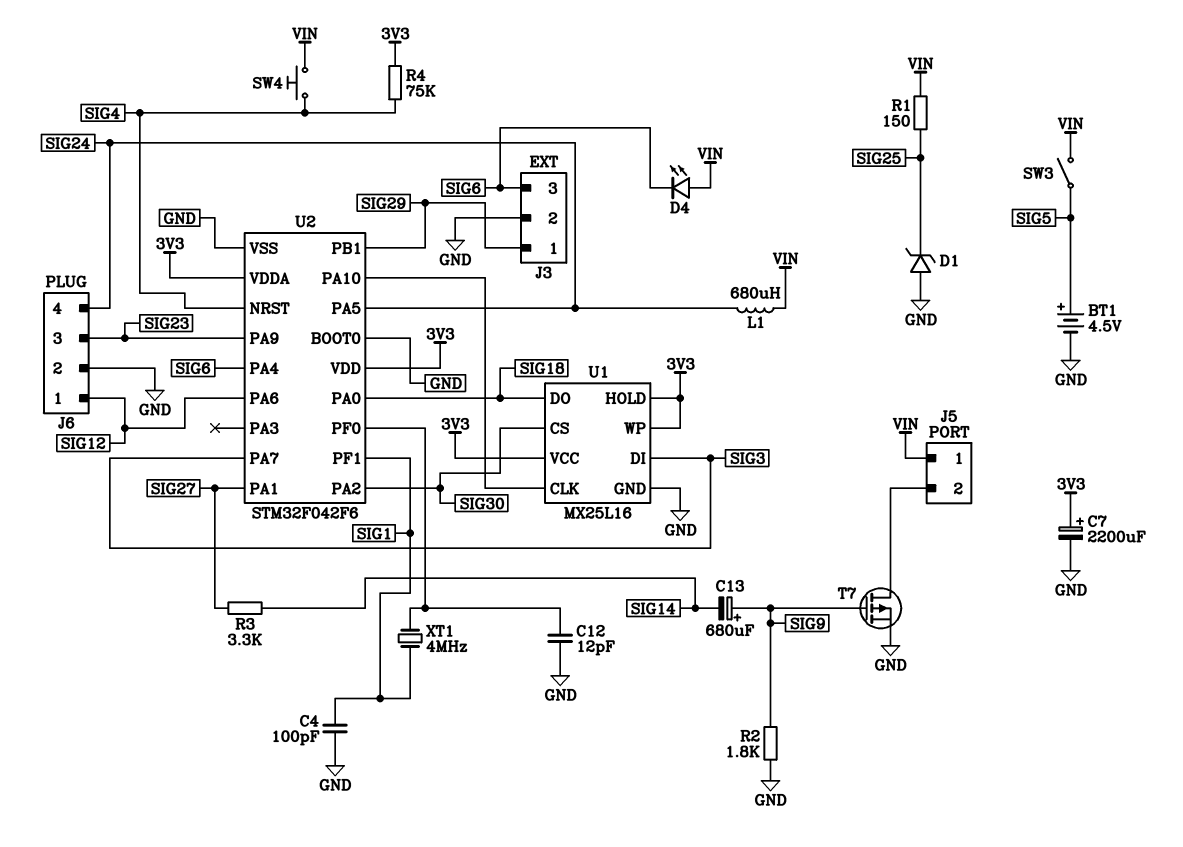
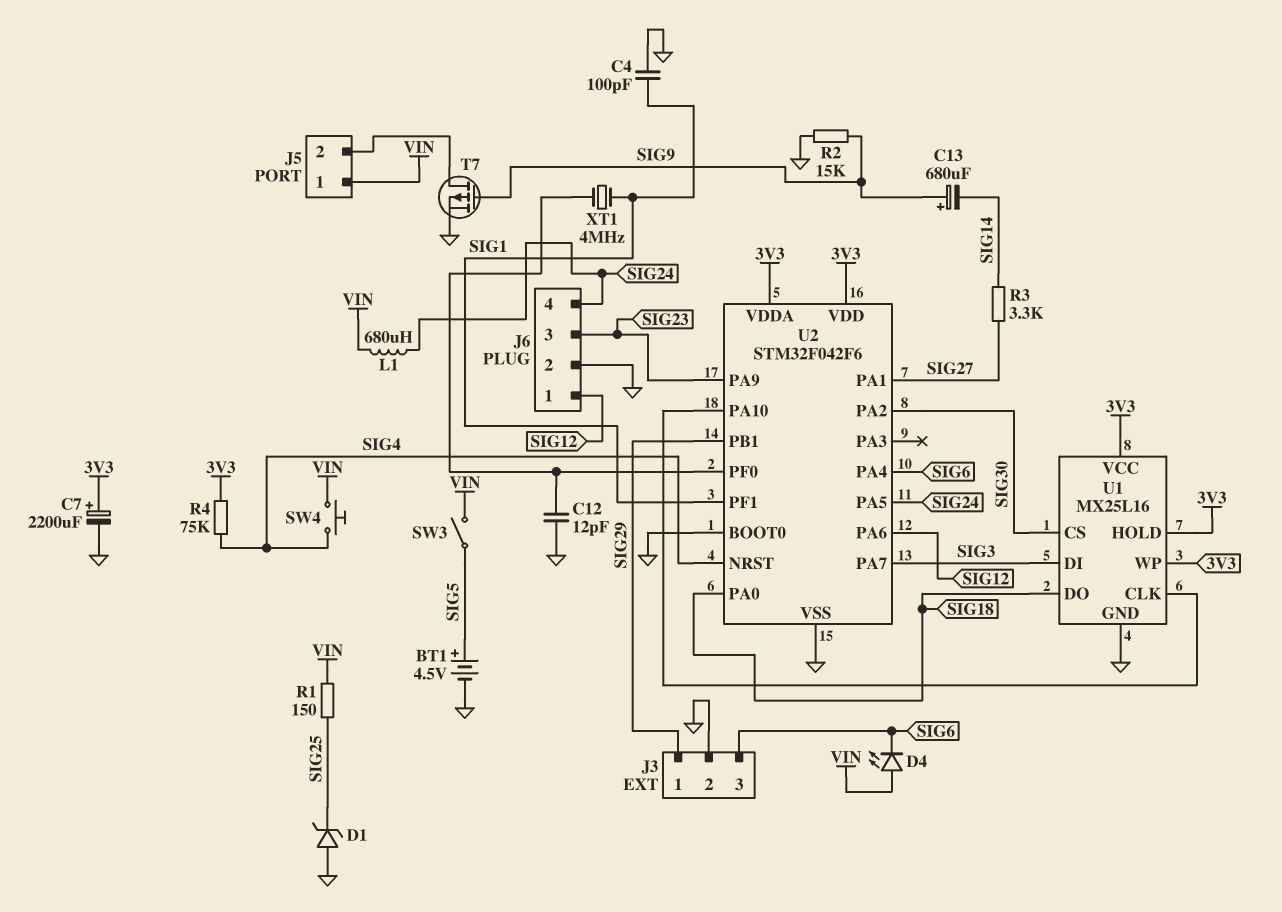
R2: 1.8k (GND, SIG9) -> 15k (GND, SIG9)

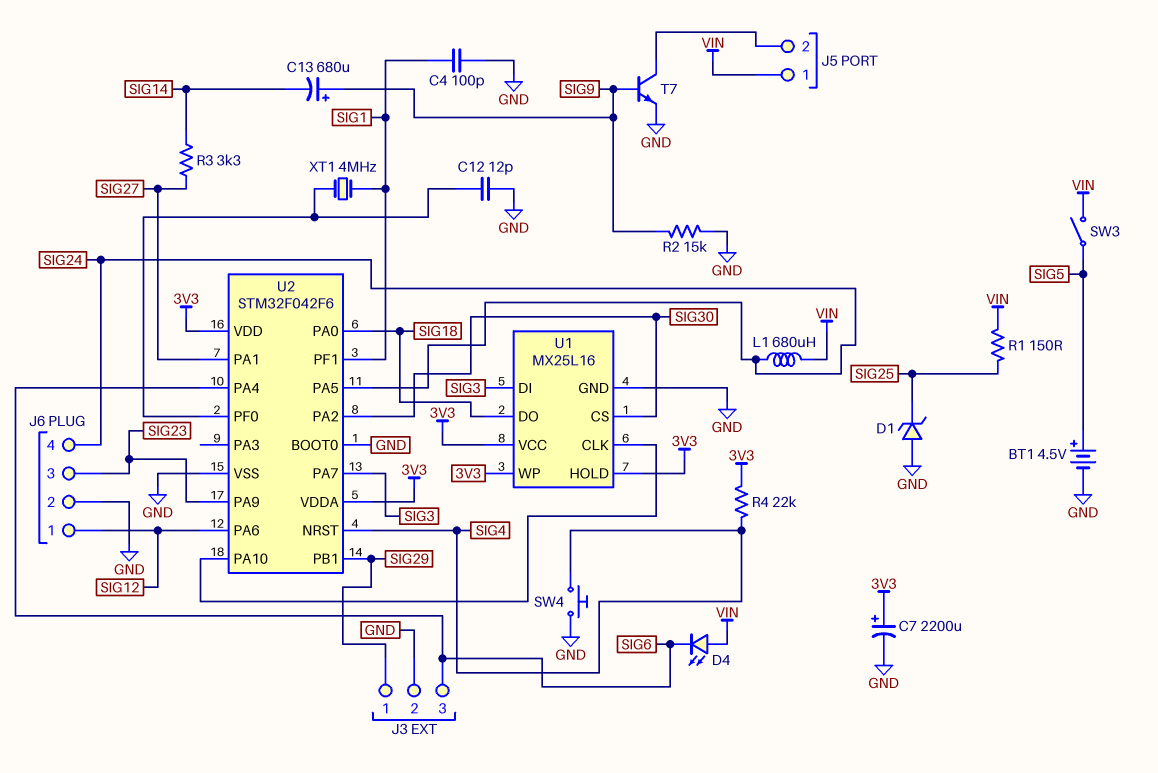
R4: 75k (3V3, SIG4) -> 22k (3V3, SIG4)
SW4: button (SIG4, VIN) -> button (GND, SIG4)
T7: PMOS (G SIG9, D J5/2, S GND) -> NPN (B SIG9, C J5/2, E GND)

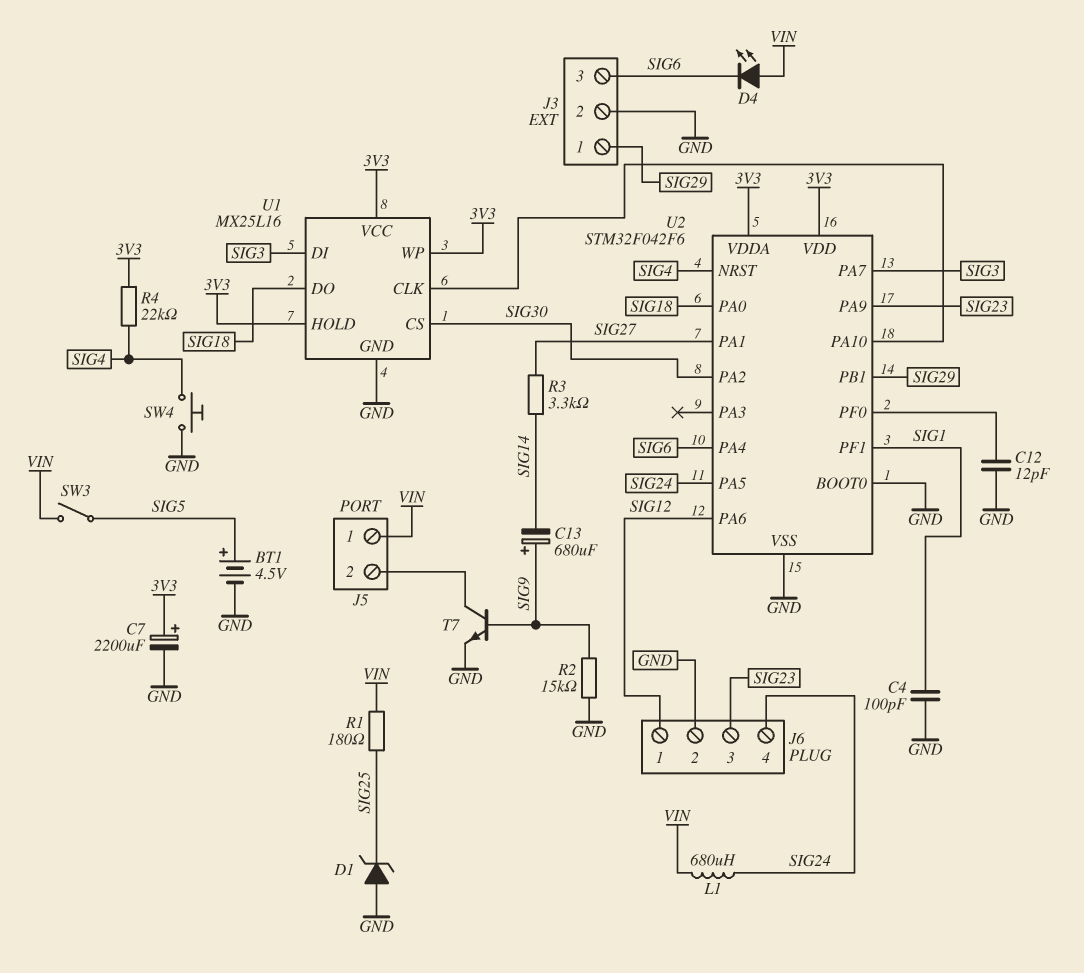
R1: 150 (SIG25, VIN) -> 180 (SIG25, VIN)
XT1: 4MHz (SIG1, U2/PF0) -> none

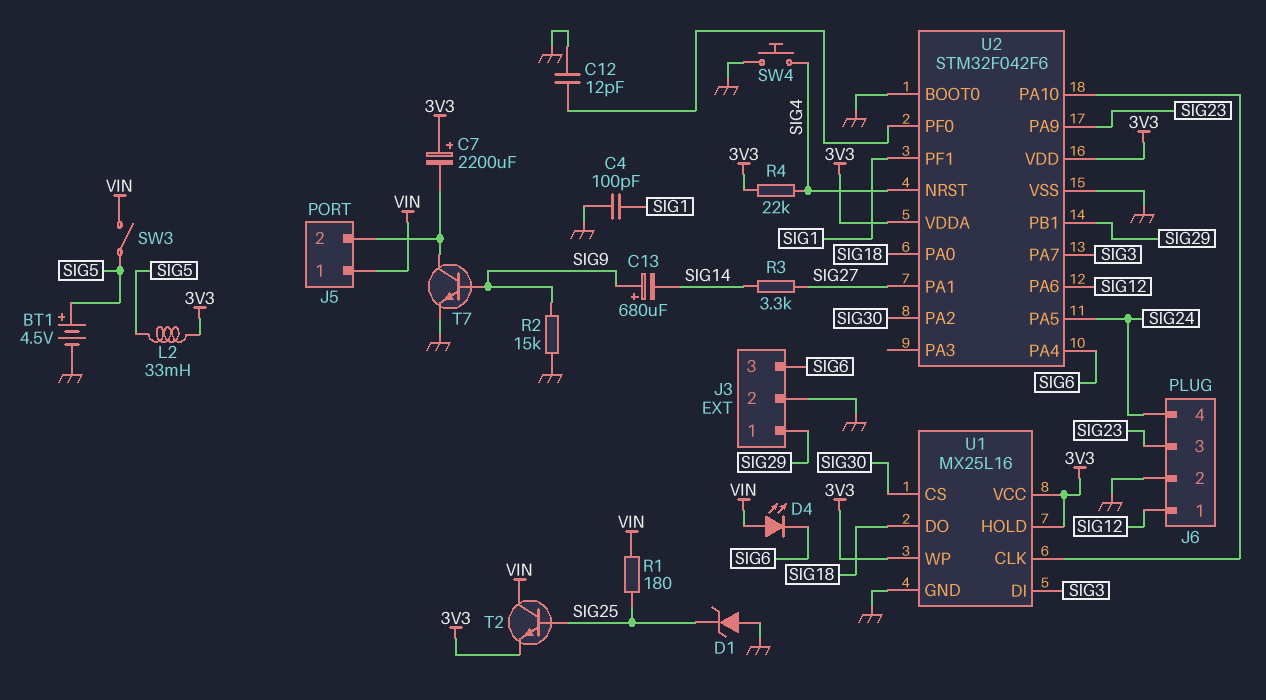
C7: 2200uF (plus 3V3, minus GND) -> 2200uF (plus 3V3, minus J5/2)
L1: 680uH (SIG24, VIN) -> none
L2: none -> 33mH (3V3, SIG5)
T2: none -> NPN (B SIG25, C VIN, E 3V3)

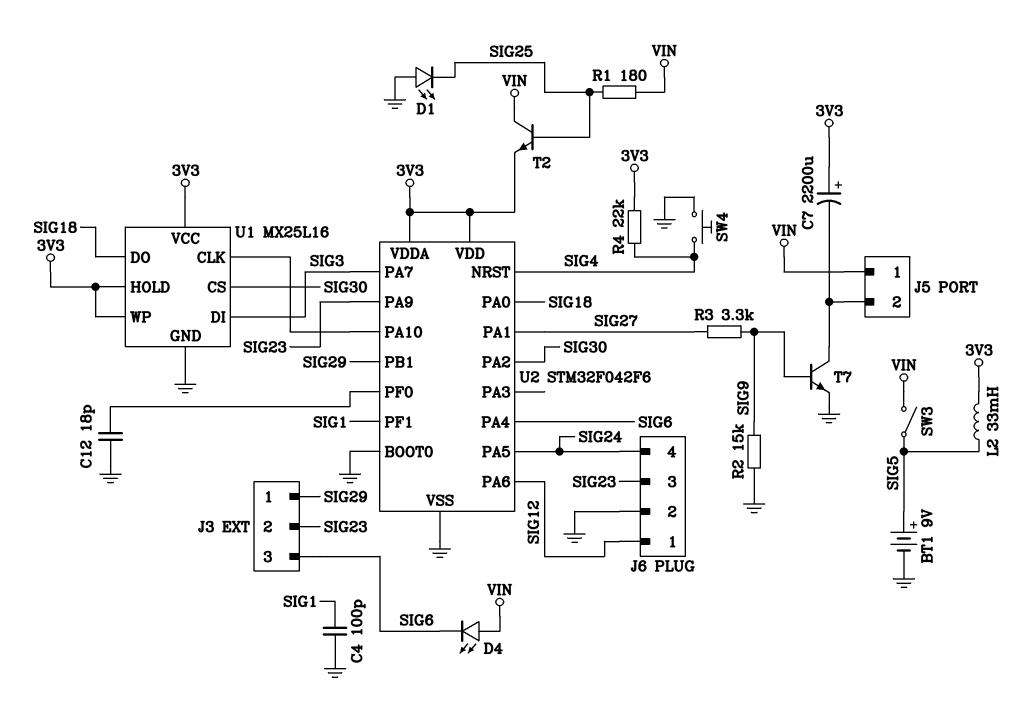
BT1: 4.5V (plus SIG5, minus GND) -> 9V (plus SIG5, minus GND)
C12: 12pF (GND, U2/PF0) -> 18pF (GND, U2/PF0)
C13: 680uF (plus SIG9, minus SIG14) -> none
D1: zener (A GND, K SIG25) -> LED (A GND, K SIG25)
J3 pin 2: GND -> SIG23
R3: 3.3k (SIG14, SIG27) -> 3.3k (SIG9, SIG27)

